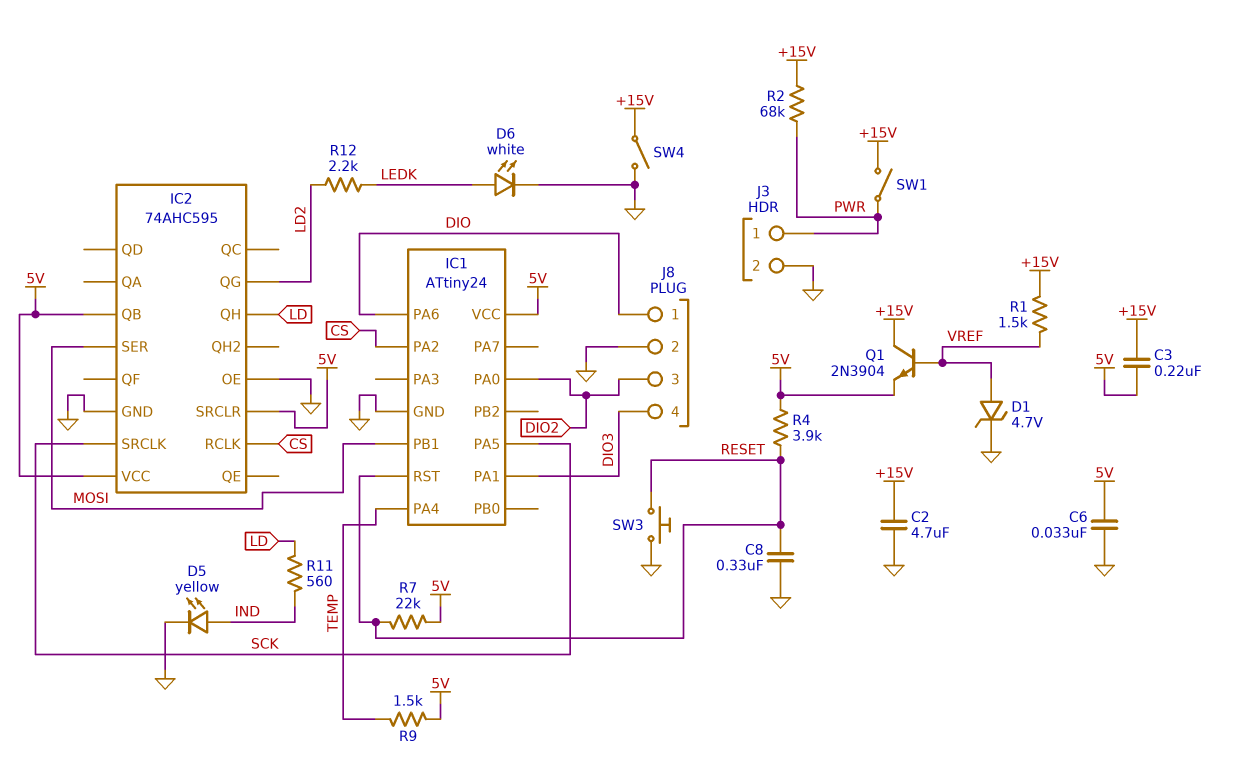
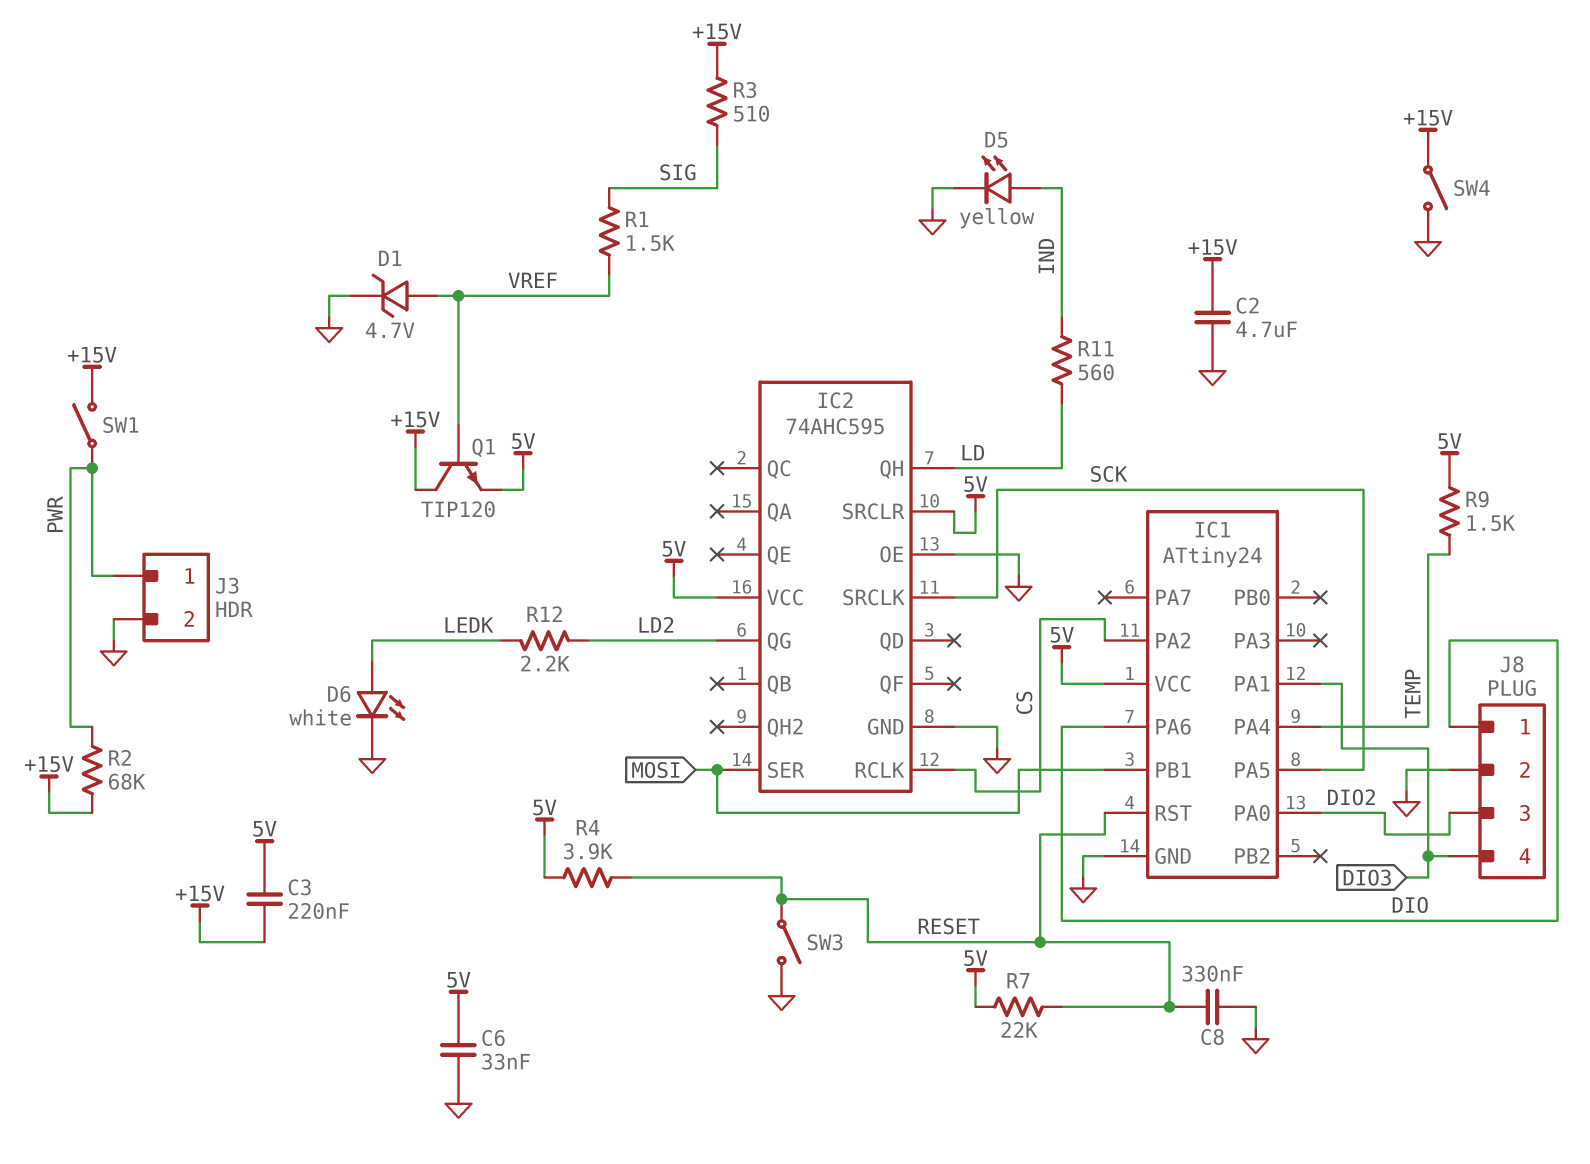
IC2 pin QB: 5V -> none
Q1: NPN 2N3904 (B VREF, C +15V, E 5V) -> NPN TIP120 (B VREF, C +15V, E 5V)
R1: 1.5k (+15V, VREF) -> 1.5k (SIG, VREF)
R3: none -> 510 (+15V, SIG)
SW3: button (GND, RESET) -> switch (GND, RESET)

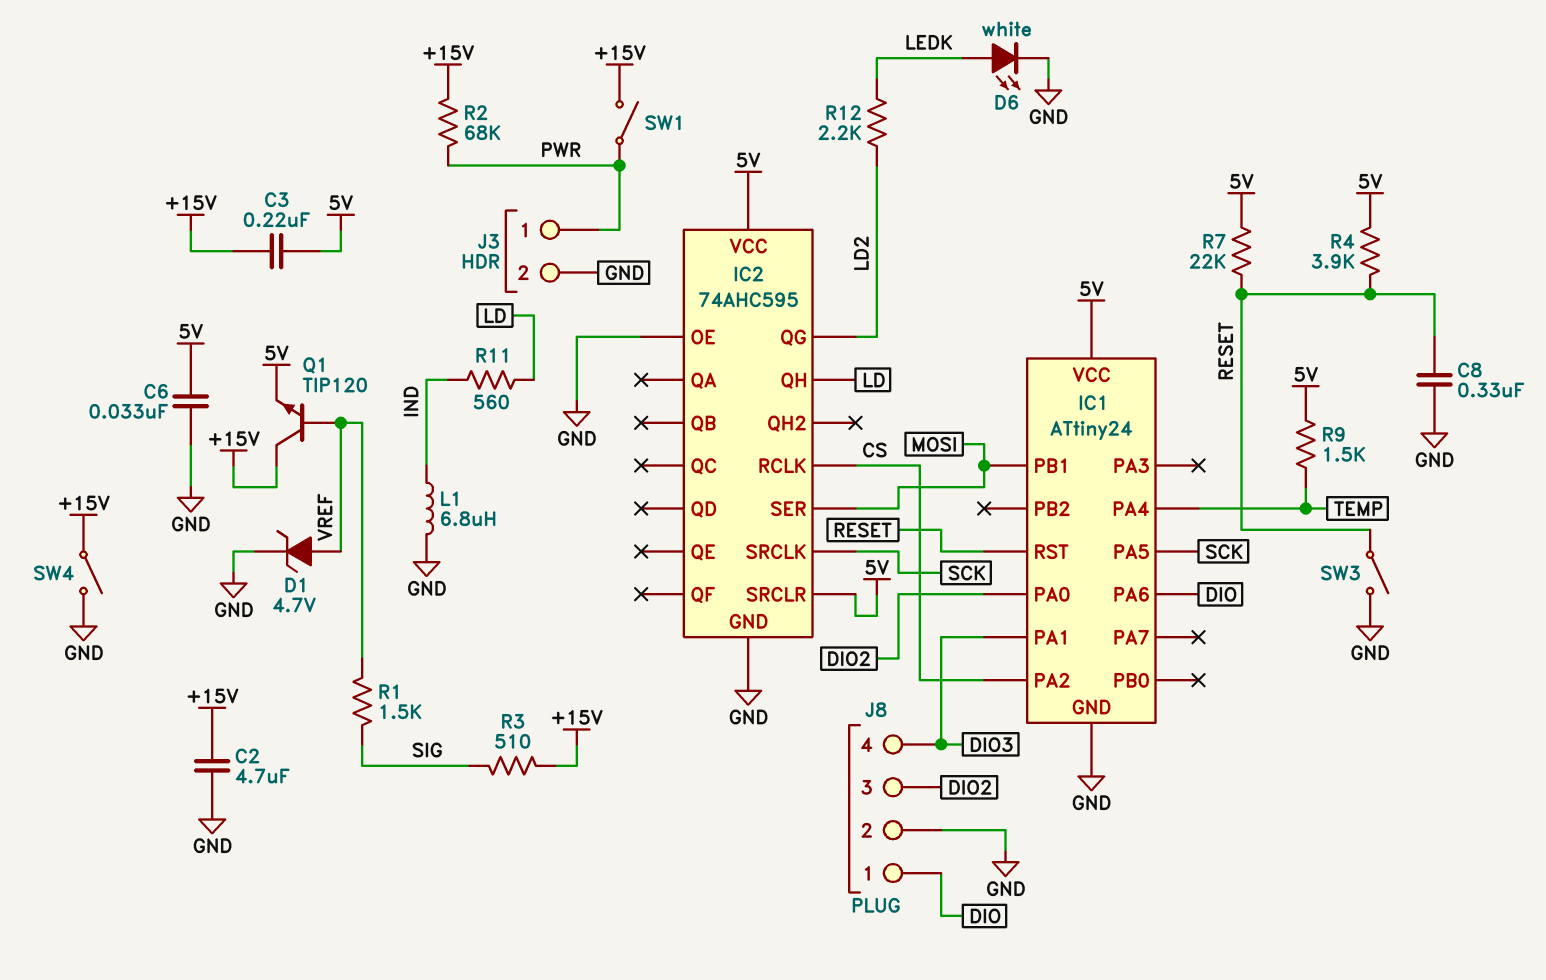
D5: LED yellow (A IND, K GND) -> none
L1: none -> 6.8uH (GND, IND)

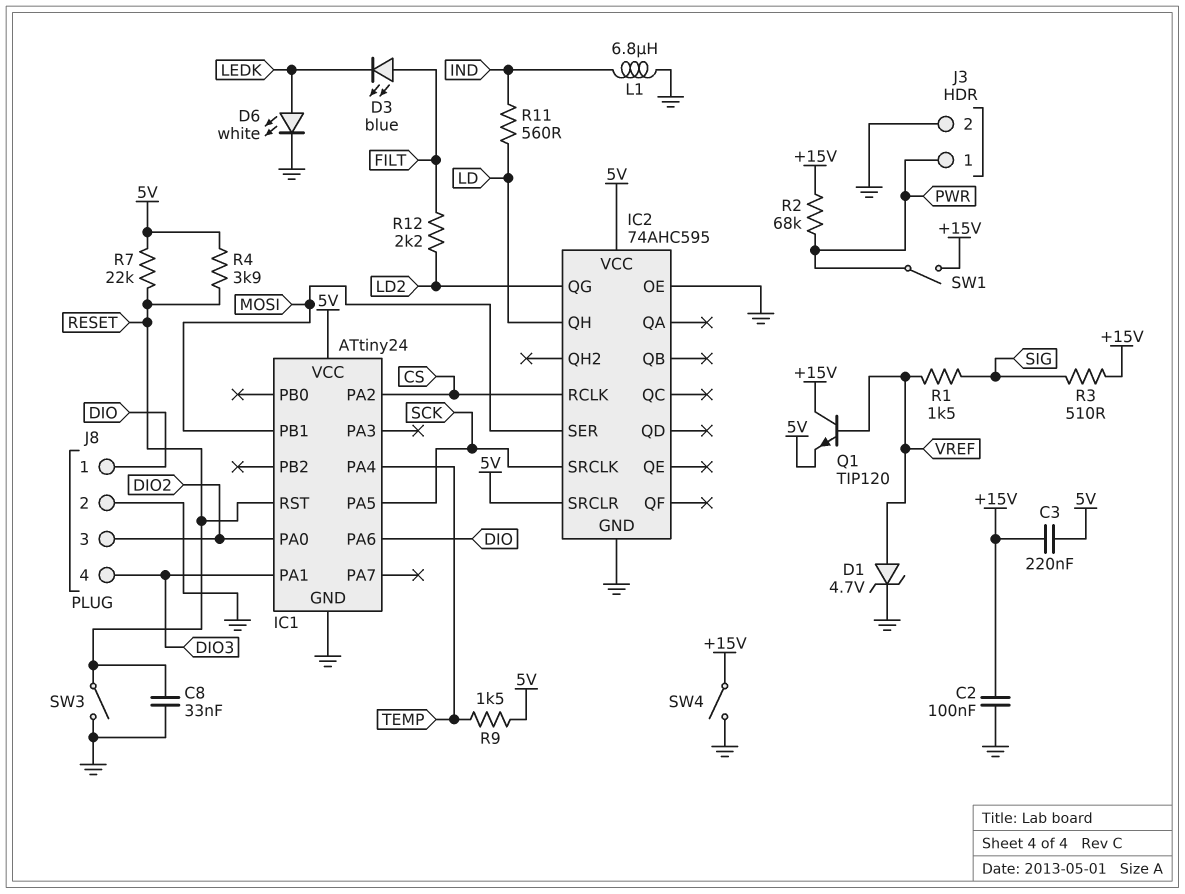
C2: 4.7uF (+15V, GND) -> 100nF (+15V, GND)
C6: 33nF (5V, GND) -> none
C8: 330nF (GND, RESET) -> 33nF (GND, RESET)
D3: none -> LED blue (A FILT, K LEDK)
R12: 2.2k (LD2, LEDK) -> 2.2k (FILT, LD2)

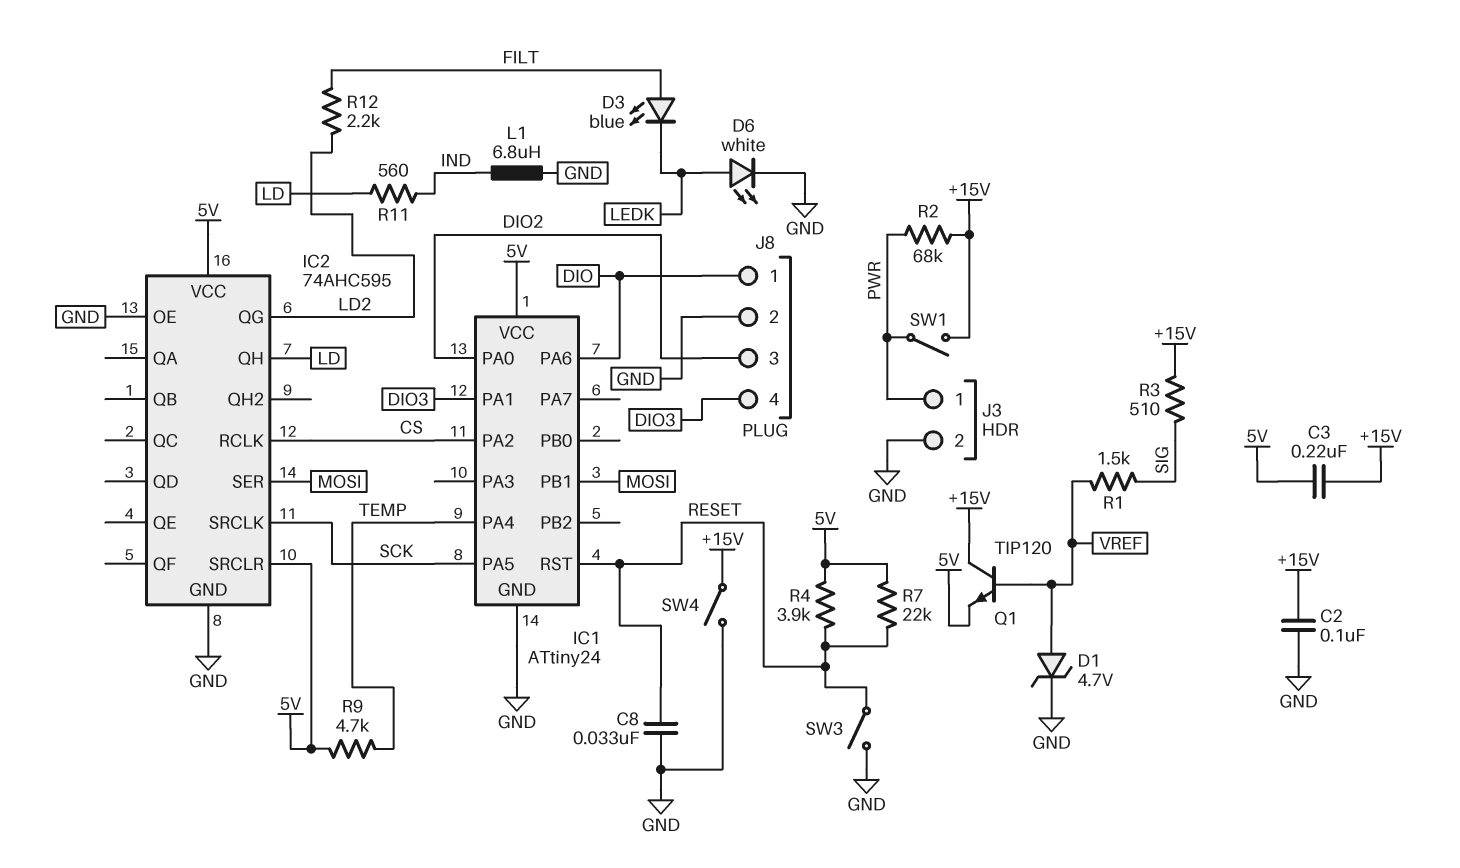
R9: 1.5k (5V, TEMP) -> 4.7k (5V, TEMP)

